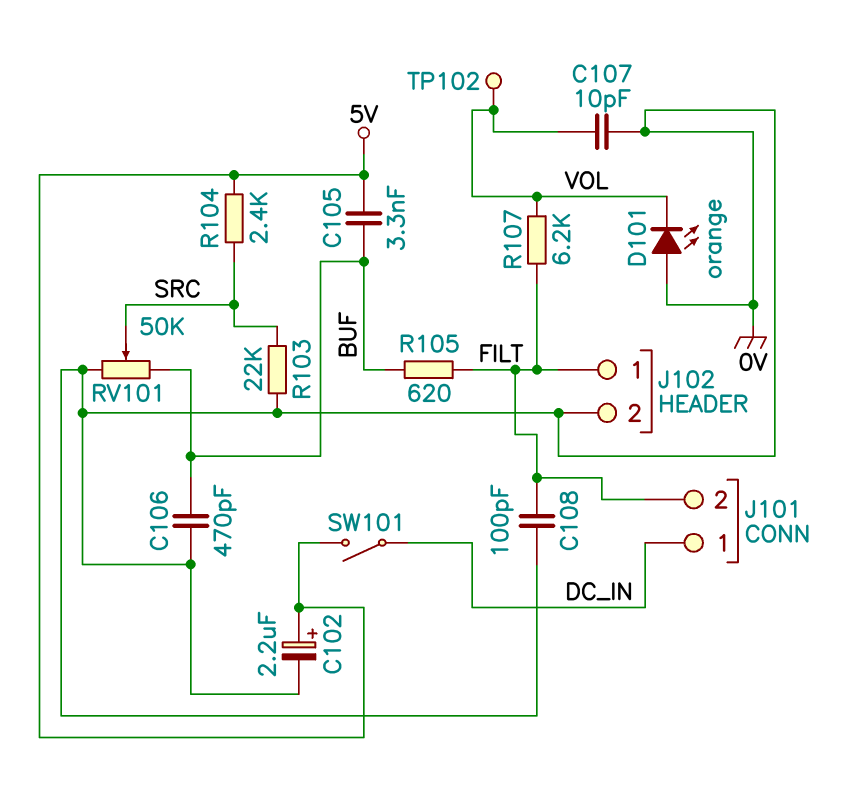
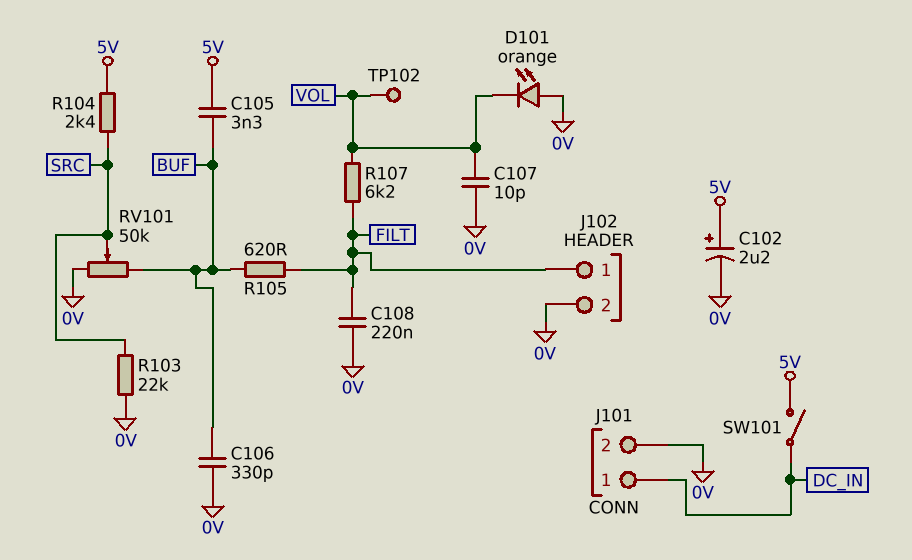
C106: 470pF (0V, BUF) -> 330pF (0V, BUF)
C108: 100pF (0V, FILT) -> 220nF (0V, FILT)
J101 pin 2: FILT -> 0V

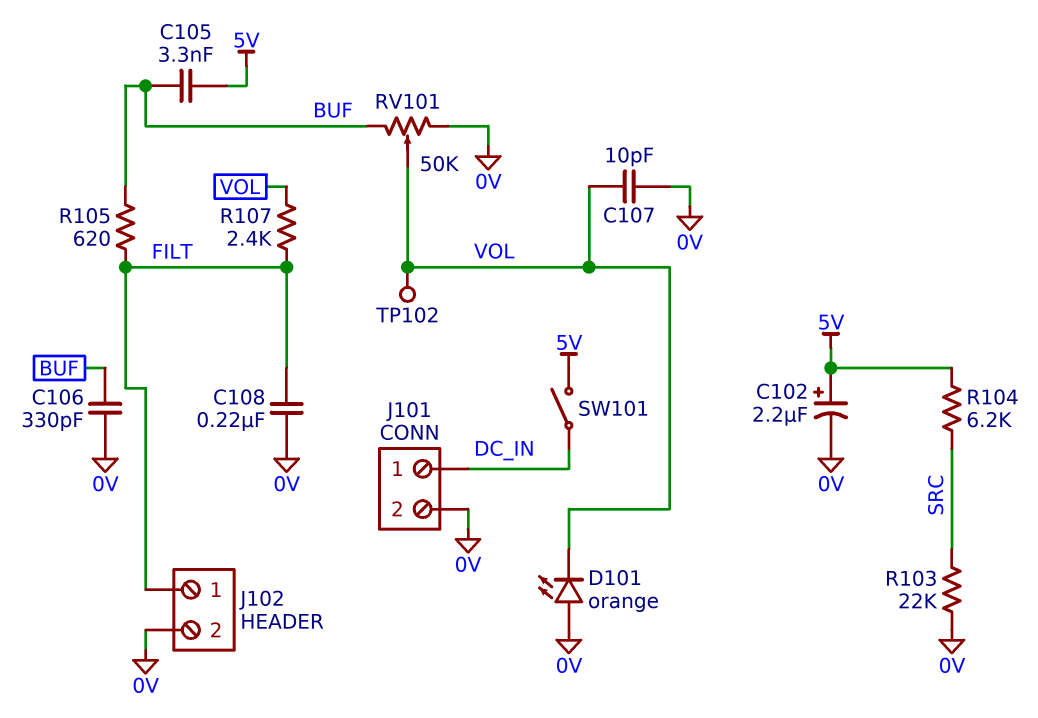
R104: 2.4k (5V, SRC) -> 6.2k (5V, SRC)
R107: 6.2k (FILT, VOL) -> 2.4k (FILT, VOL)
RV101: 50k (0V, BUF, wiper SRC) -> 50k (0V, BUF, wiper VOL)

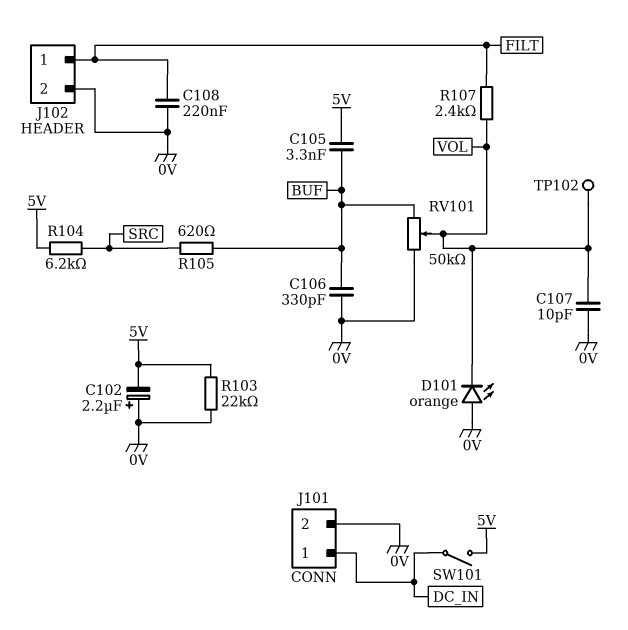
C102: 2.2uF (plus 5V, minus 0V) -> 2.2uF (plus 0V, minus 5V)
R103: 22k (0V, SRC) -> 22k (0V, 5V)
R105: 620 (BUF, FILT) -> 620 (BUF, SRC)

